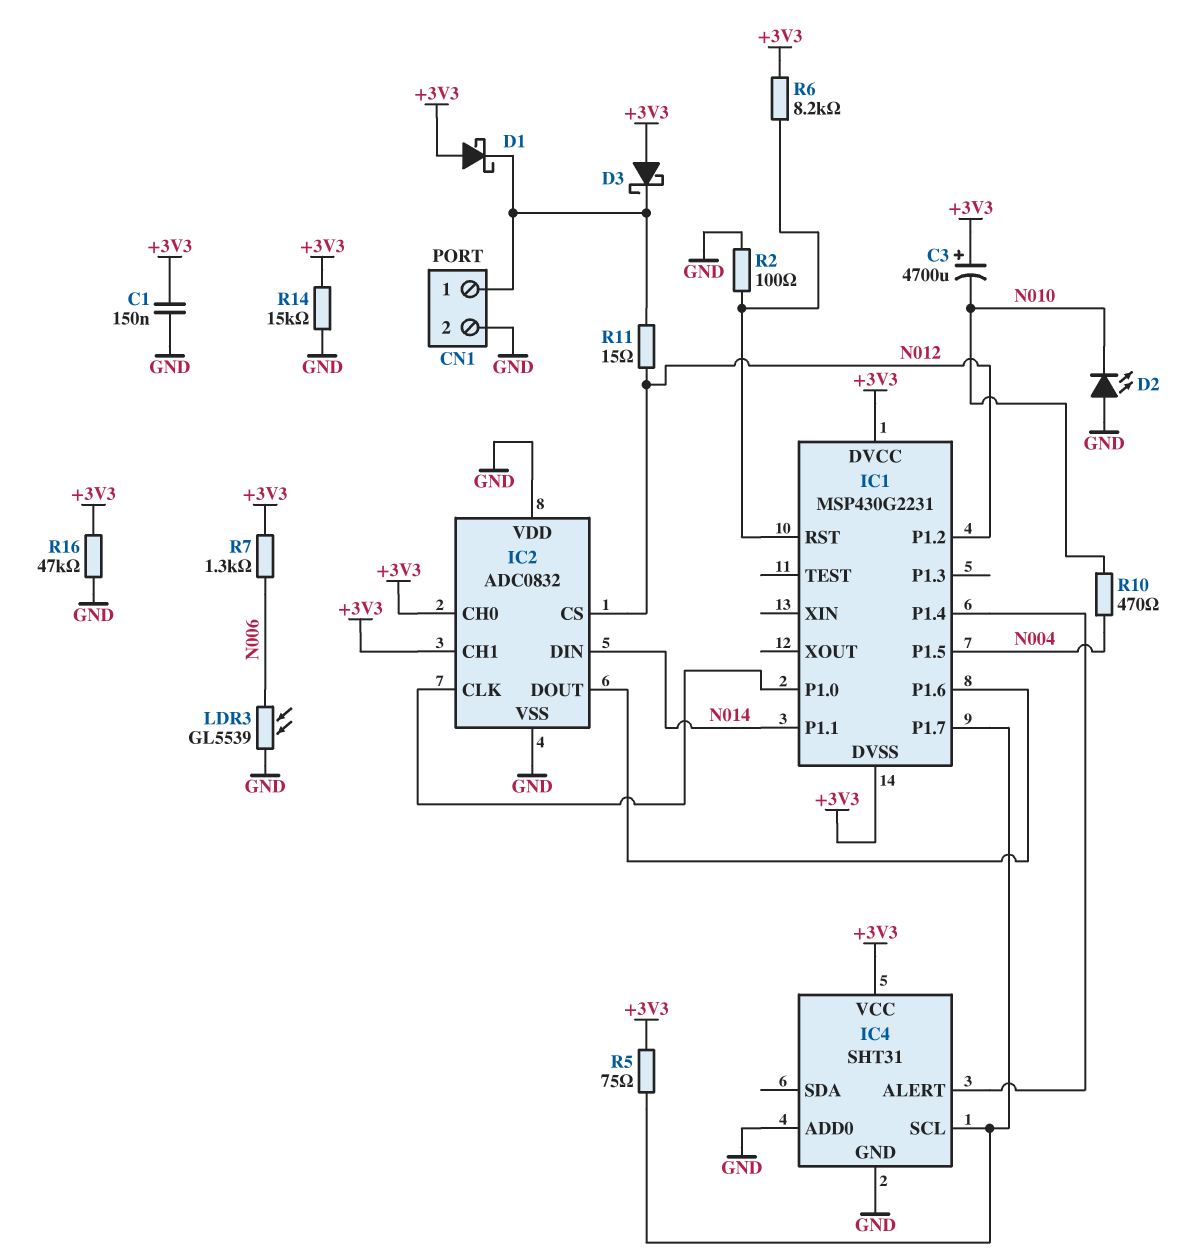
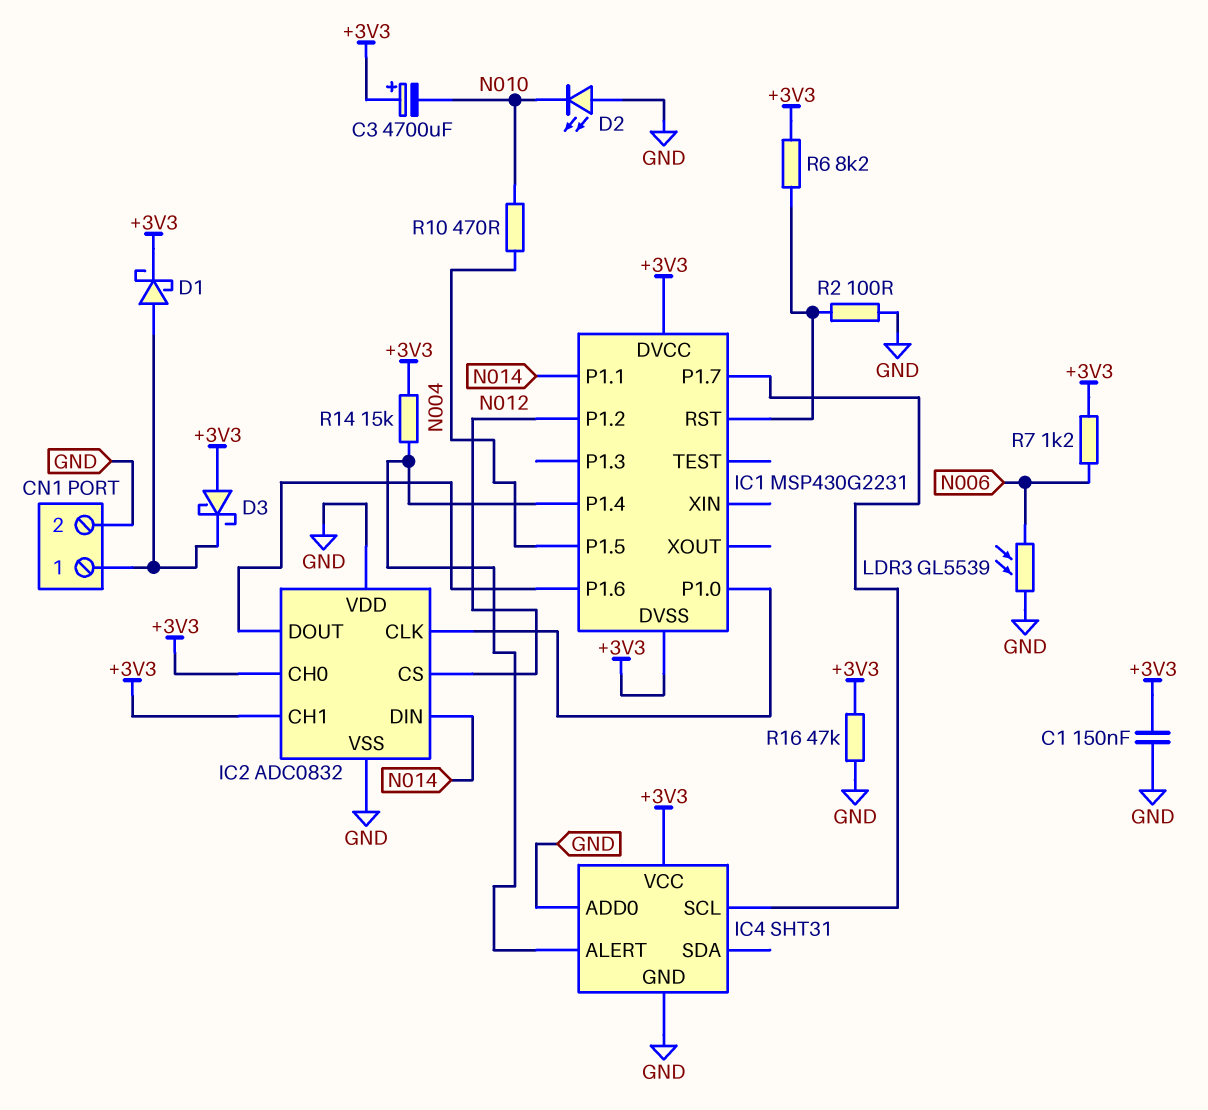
D1: schottky (A +3V3, K CN1/1) -> schottky (A CN1/1, K +3V3)
R5: 75 (+3V3, IC1/P1.7) -> none
R7: 1.3k (+3V3, N006) -> 1.2k (+3V3, N006)
R11: 15 (CN1/1, N012) -> none
R14: 15k (+3V3, GND) -> 15k (+3V3, IC1/P1.4)

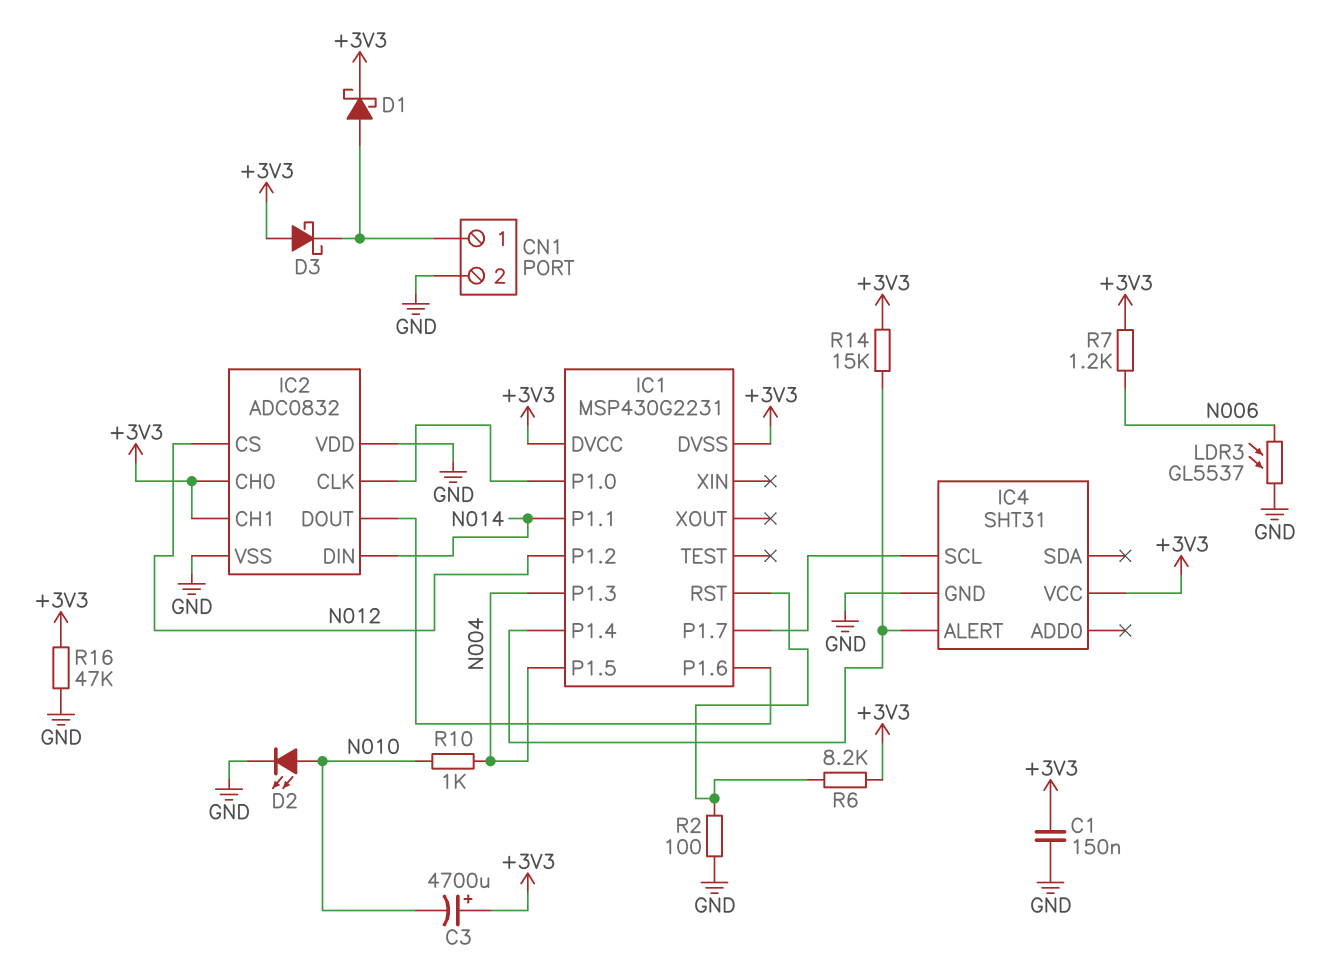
D2: LED (A GND, K N010) -> LED (A N010, K GND)
IC1 pin P1.3: none -> N004
IC4 pin ADD0: GND -> none
LDR3: GL5539 (GND, N006) -> GL5537 (GND, N006)
R10: 470 (N004, N010) -> 1k (N004, N010)

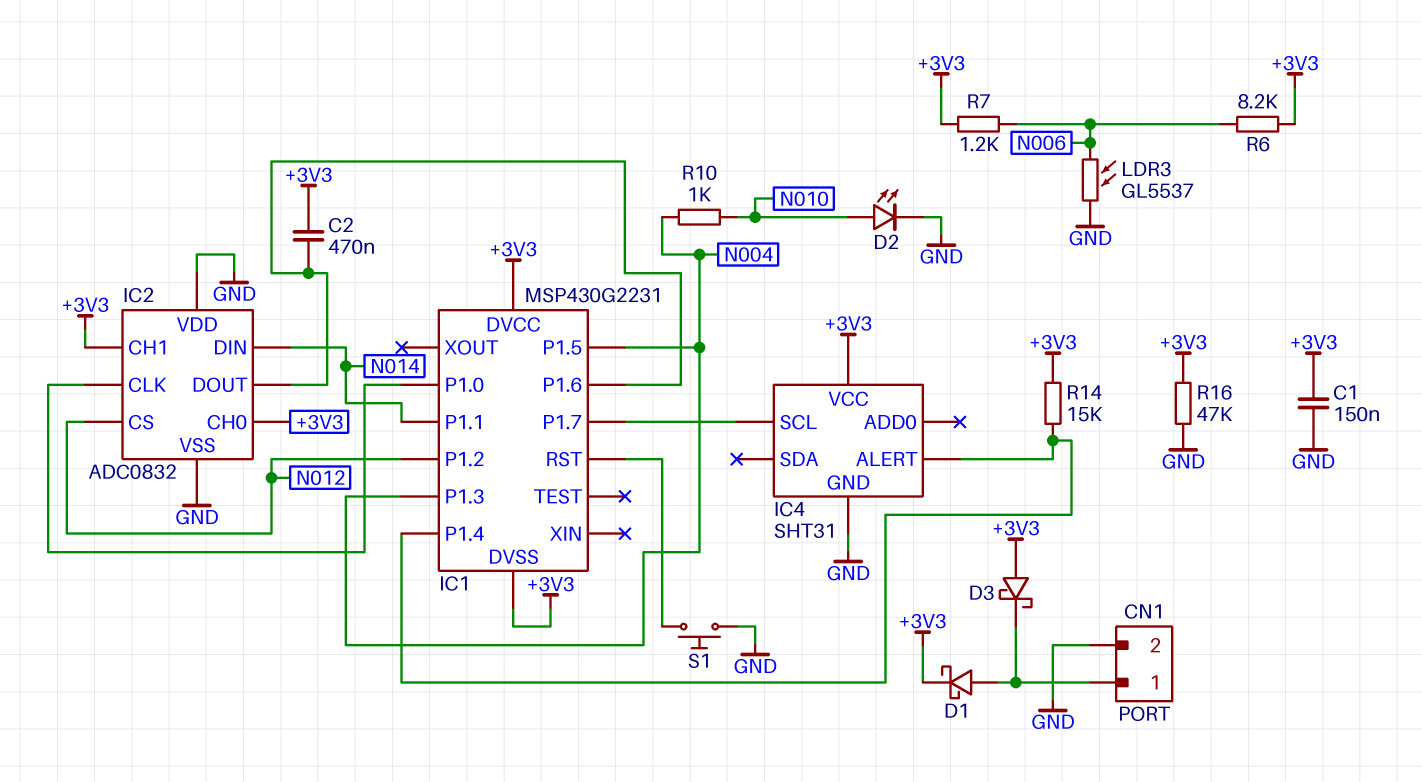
C2: none -> 470nF (+3V3, IC1/P1.6)
C3: 4700uF (plus +3V3, minus N010) -> none
R2: 100 (GND, IC1/RST) -> none
R6: 8.2k (+3V3, IC1/RST) -> 8.2k (+3V3, N006)
S1: none -> button (GND, IC1/RST)

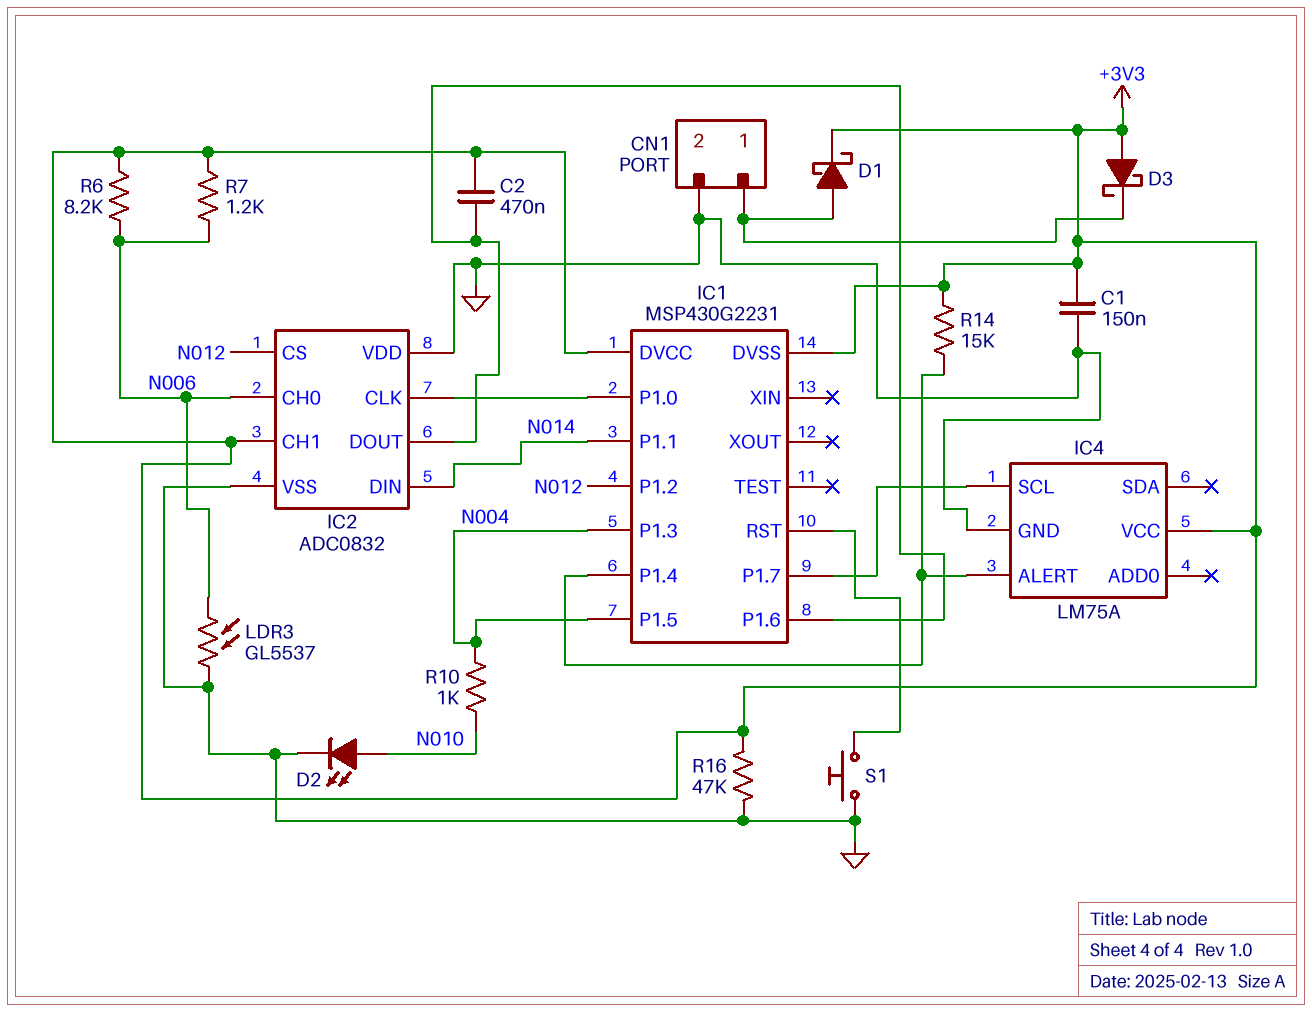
IC2 pin CH0: +3V3 -> N006
IC4: SHT31 -> LM75A

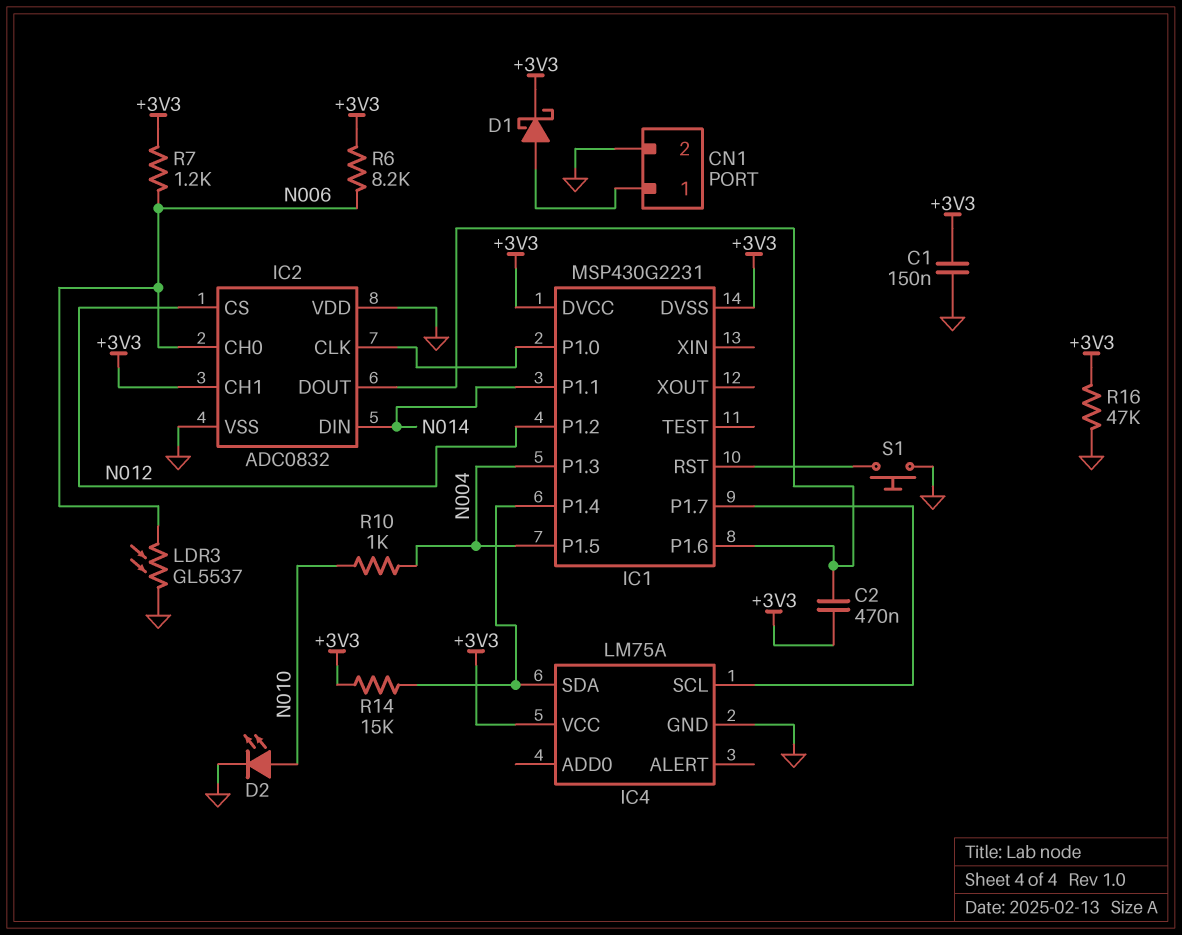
D3: schottky (A +3V3, K CN1/1) -> none
IC4 pin ALERT: IC1/P1.4 -> none
IC4 pin SDA: none -> IC1/P1.4

